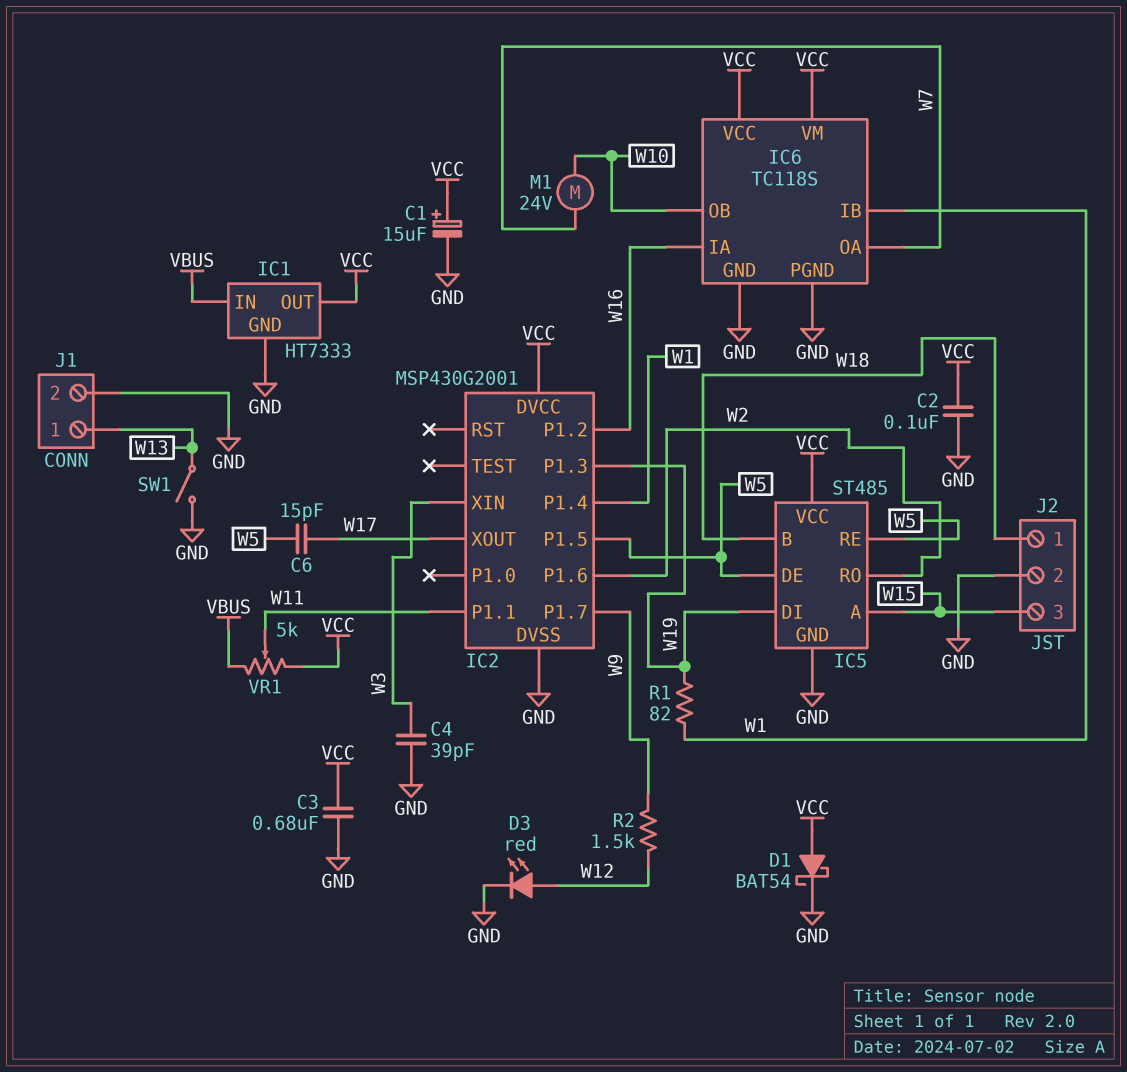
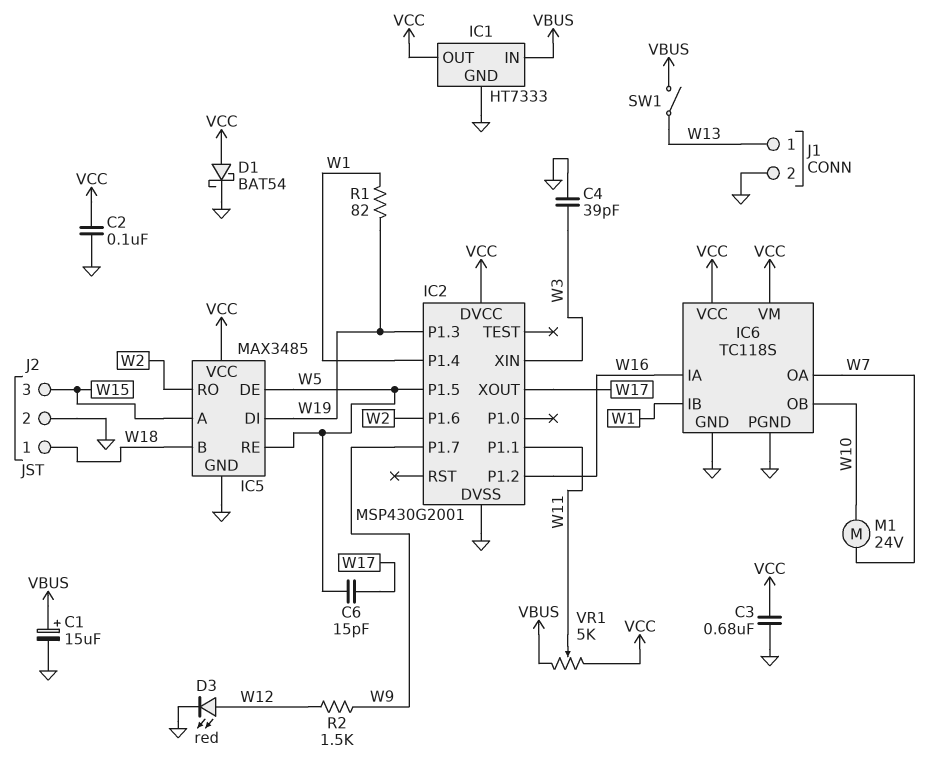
C1: 15uF (plus VCC, minus GND) -> 15uF (plus VBUS, minus GND)
IC5: ST485 -> MAX3485
SW1: switch (GND, W13) -> switch (VBUS, W13)

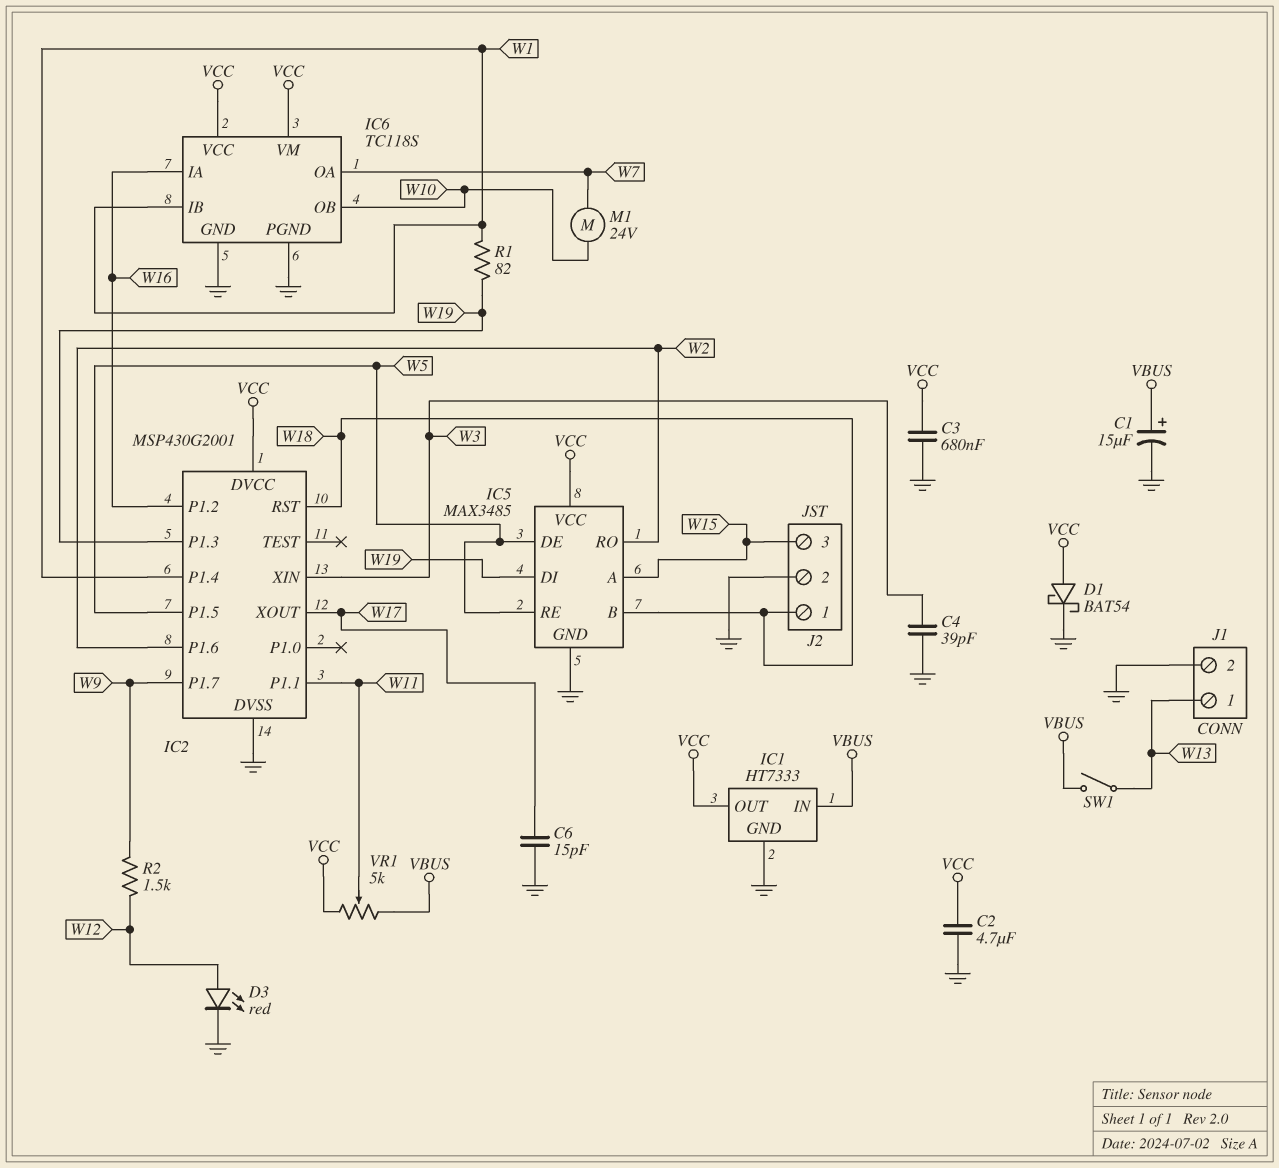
C2: 100nF (GND, VCC) -> 4.7uF (GND, VCC)
C6: 15pF (W5, W17) -> 15pF (GND, W17)
IC2 pin RST: none -> W18

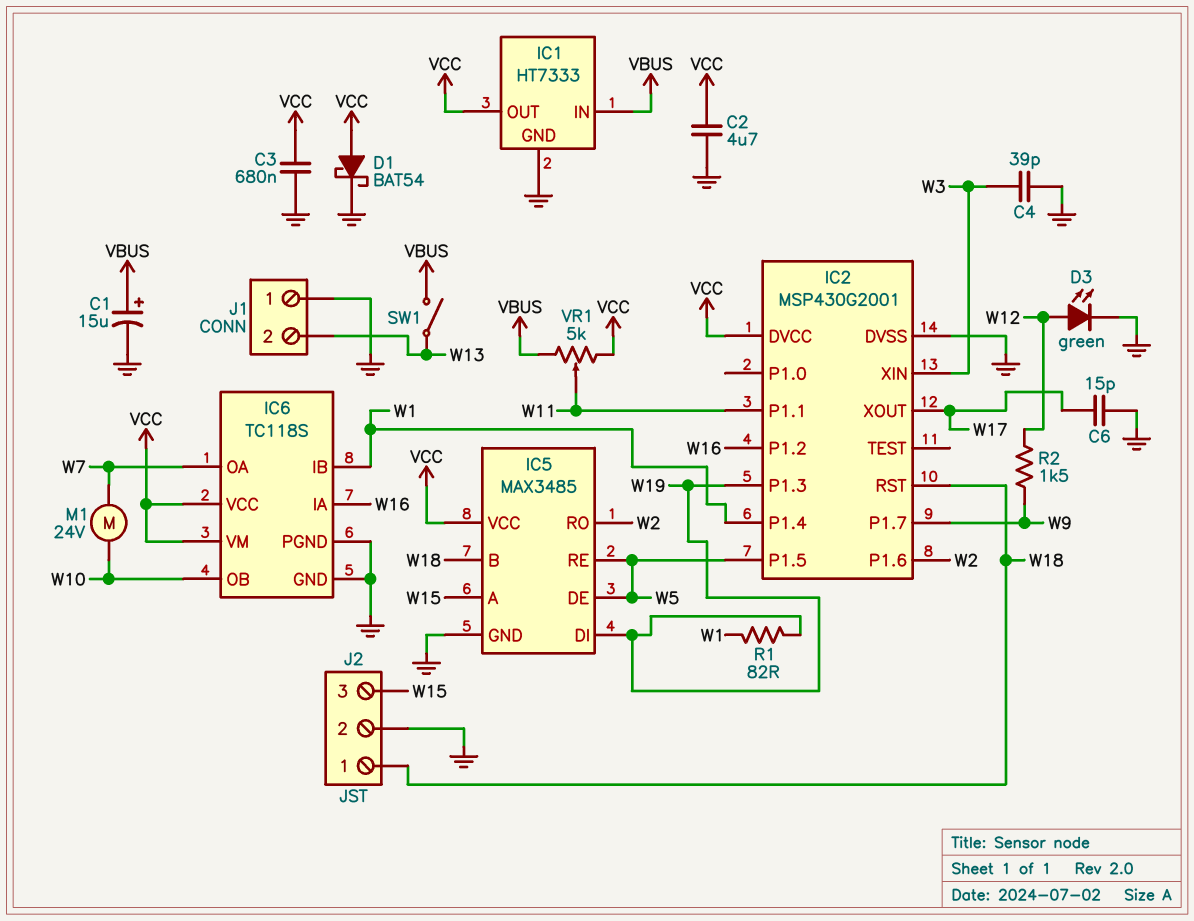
D3: LED red (A W12, K GND) -> LED green (A W12, K GND)
J1 pin 1: W13 -> GND
J1 pin 2: GND -> W13

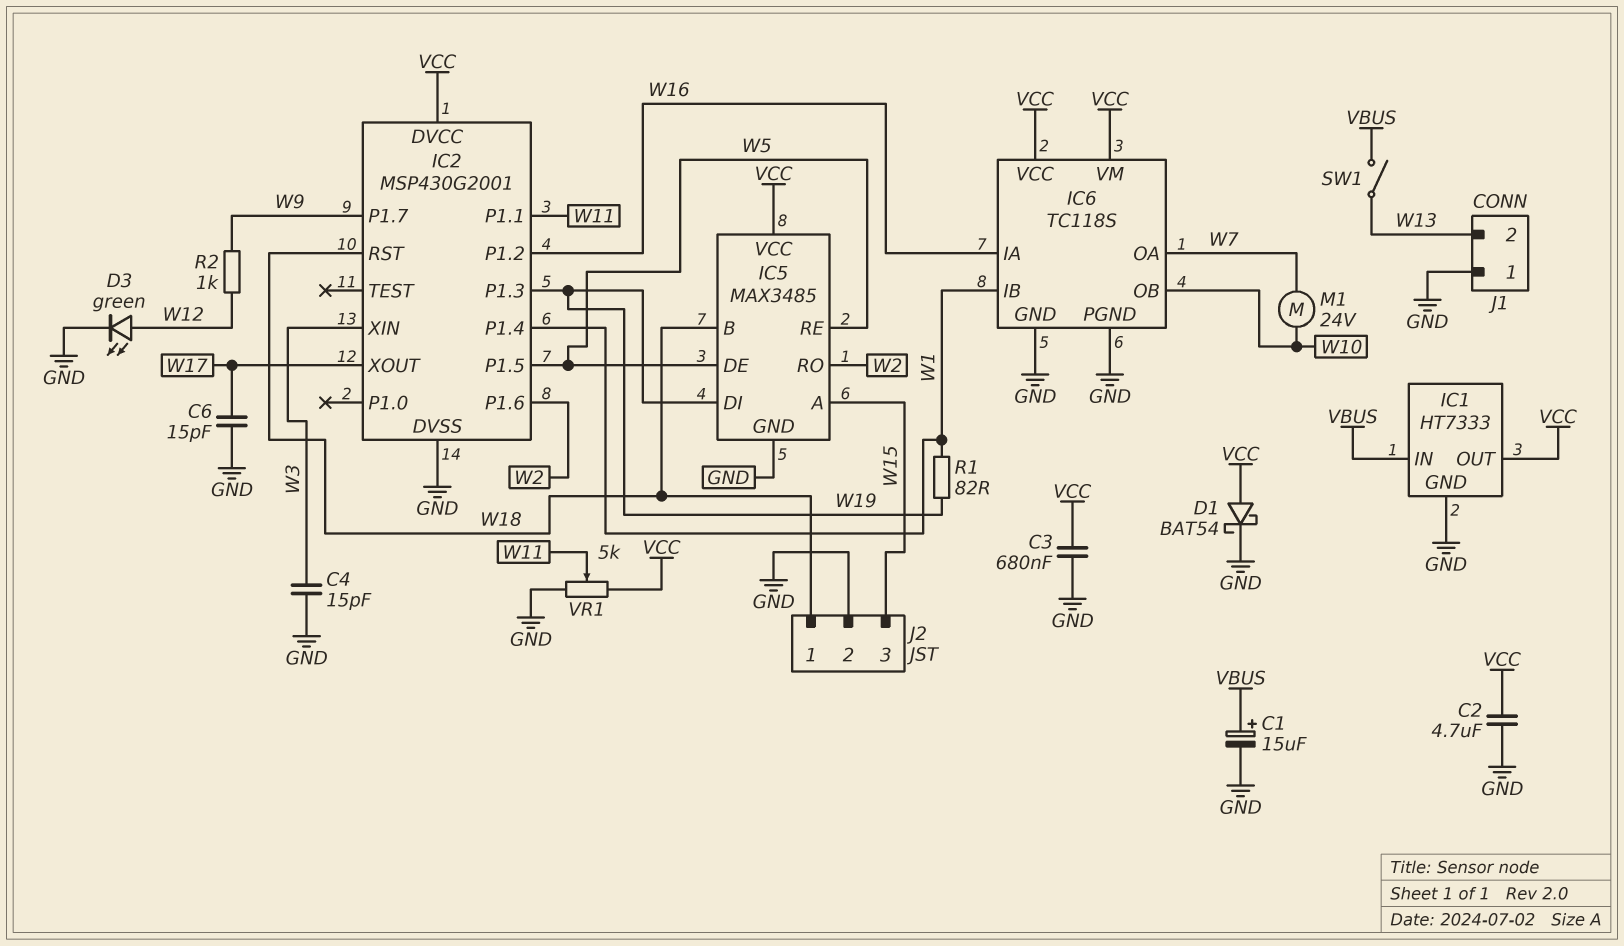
C4: 39pF (GND, W3) -> 15pF (GND, W3)
R2: 1.5k (W9, W12) -> 1k (W9, W12)
VR1: 5k (VBUS, VCC, wiper W11) -> 5k (GND, VCC, wiper W11)

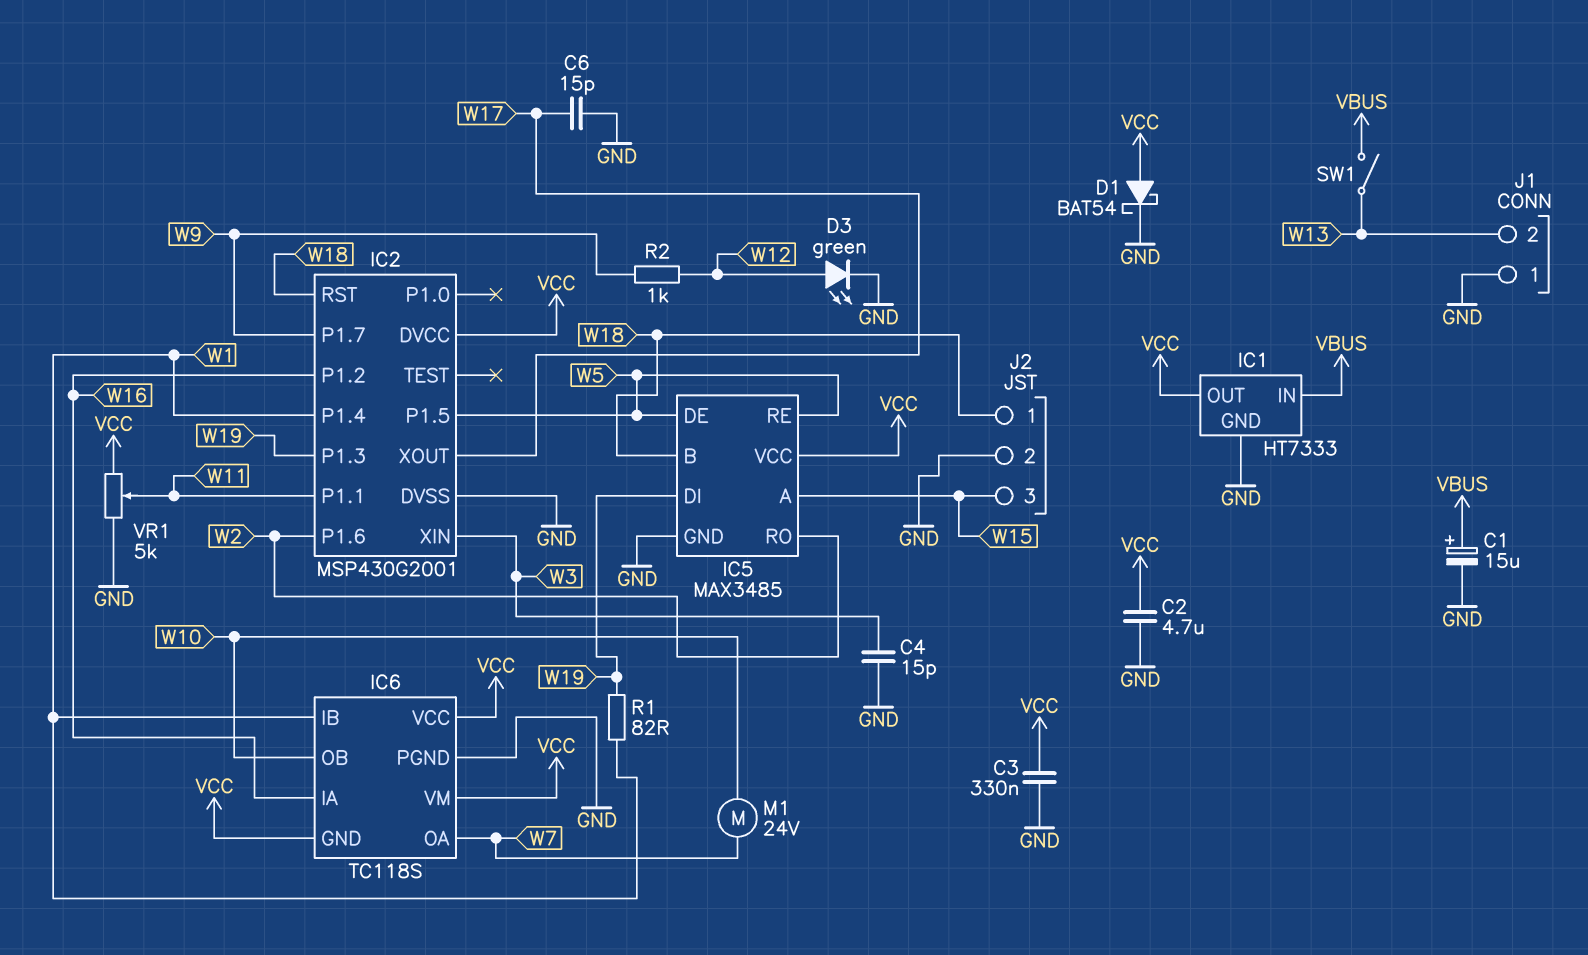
C3: 680nF (GND, VCC) -> 330nF (GND, VCC)
IC6 pin GND: GND -> VCC

